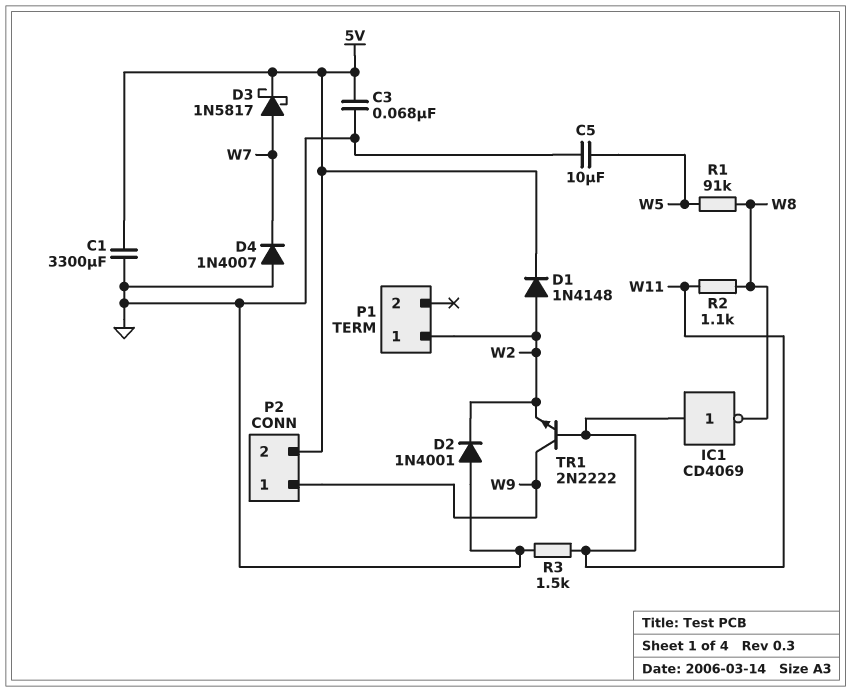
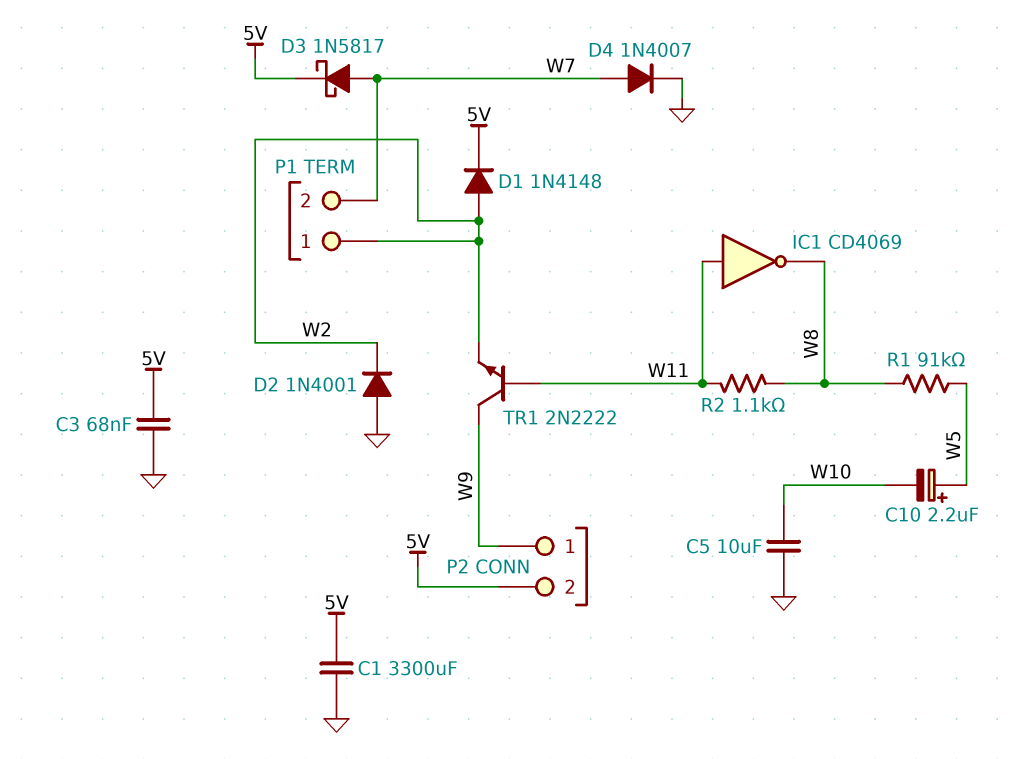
C5: 10uF (GND, W5) -> 10uF (GND, W10)
C10: none -> 2.2uF (plus W5, minus W10)
D4: diode 1N4007 (A GND, K W7) -> diode 1N4007 (A W7, K GND)
P1 pin 2: none -> W7
R3: 1.5k (GND, W11) -> none

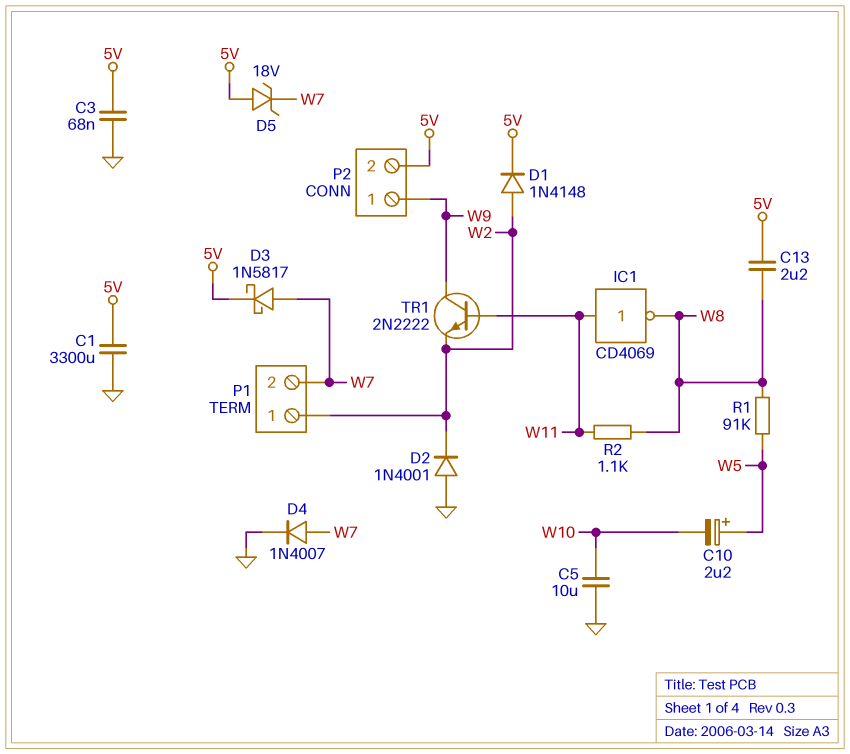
C13: none -> 2.2uF (5V, W8)
D5: none -> zener 18V (A 5V, K W7)

